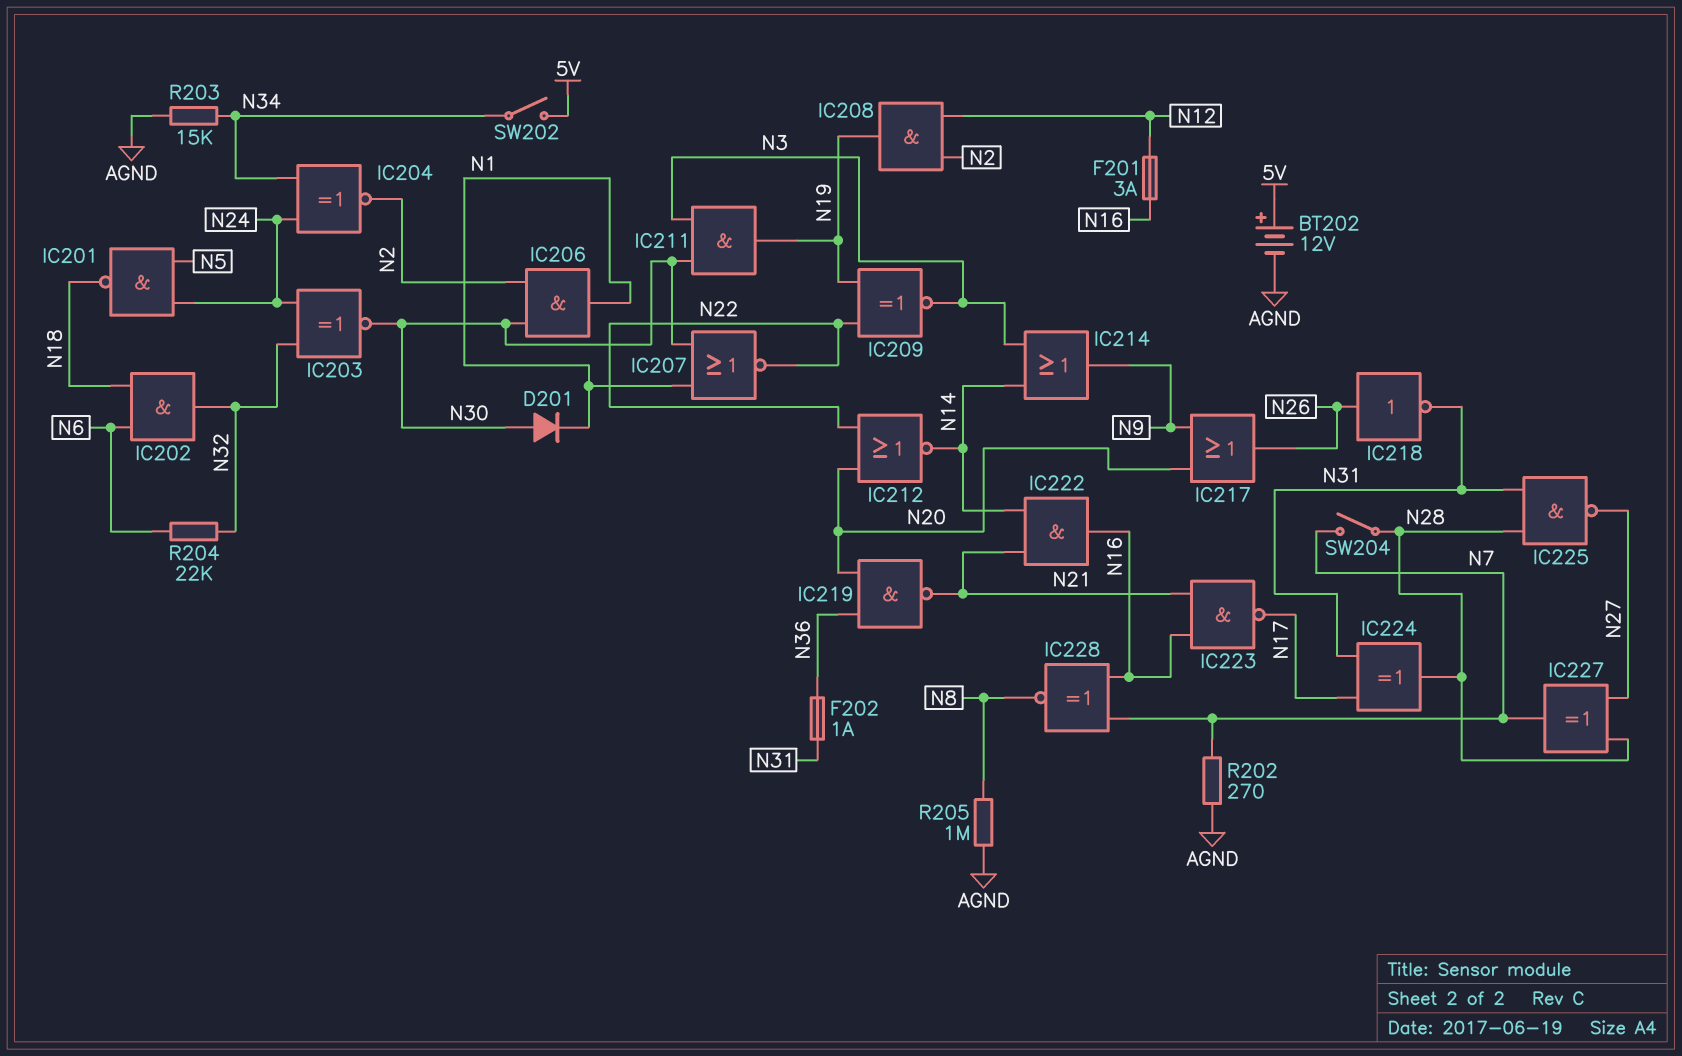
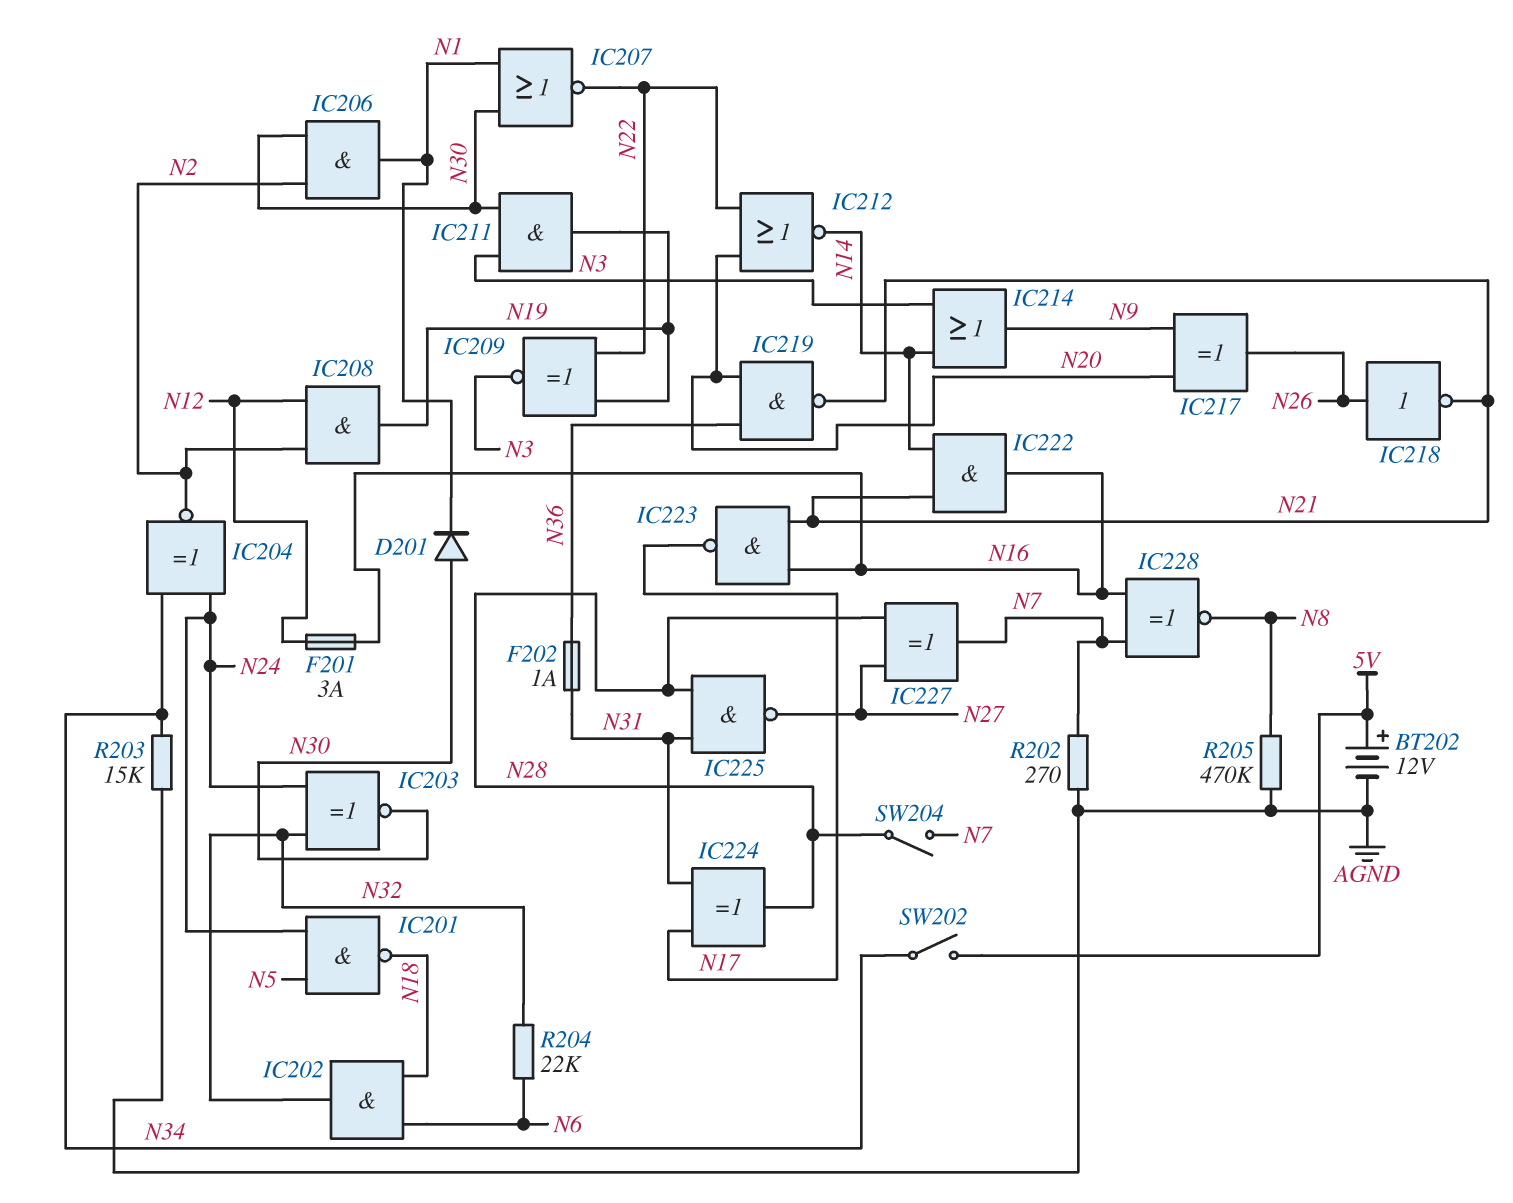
IC217: OR (in N9, in N20, out N26) -> XOR (in N9, in N20, out N26)
IC218: NOT (in N26, out N31) -> NOT (in N26, out N21)
R205: 1M (AGND, N8) -> 470k (AGND, N8)

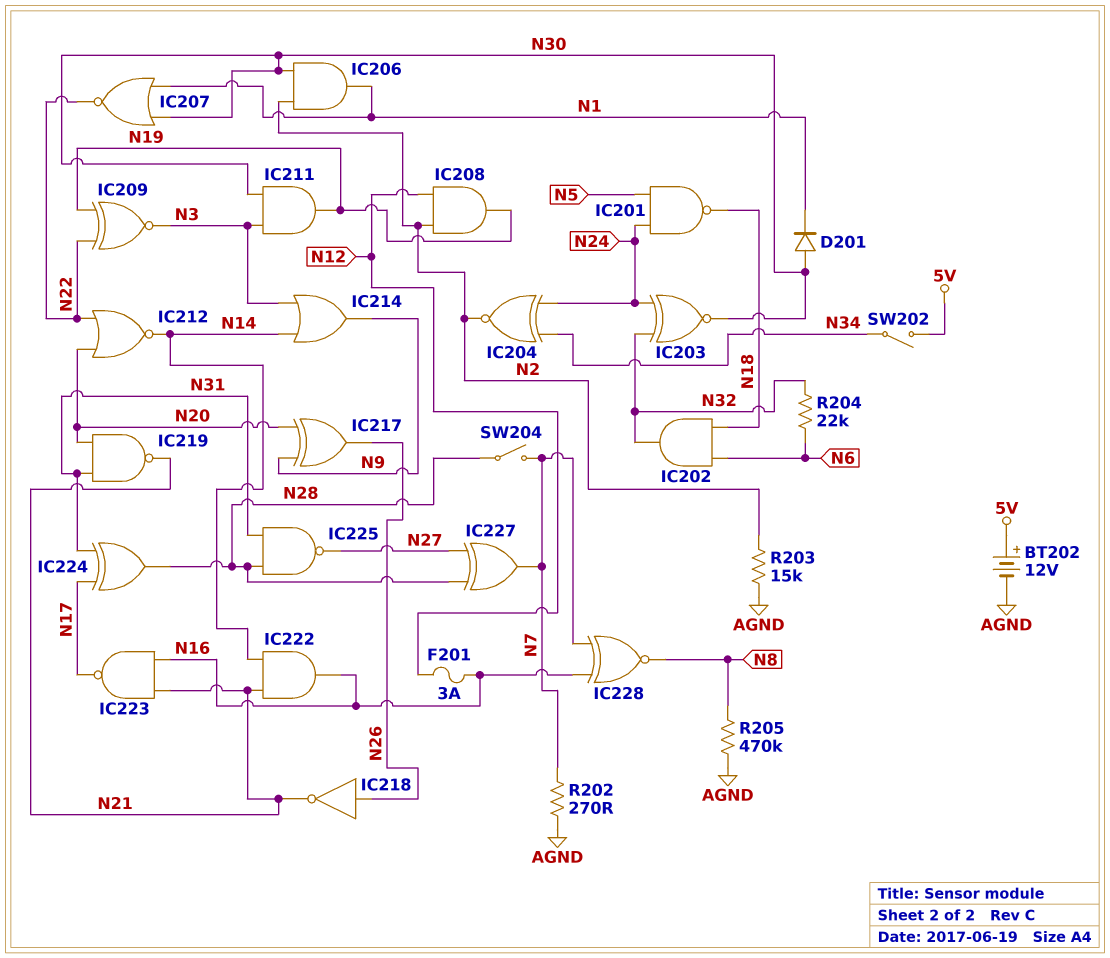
F202: 1A (N31, N36) -> none
IC219: NAND (in N20, in N36, out N21) -> NAND (in N20, in N31, out N21)
R203: 15k (AGND, N34) -> 15k (AGND, N2)

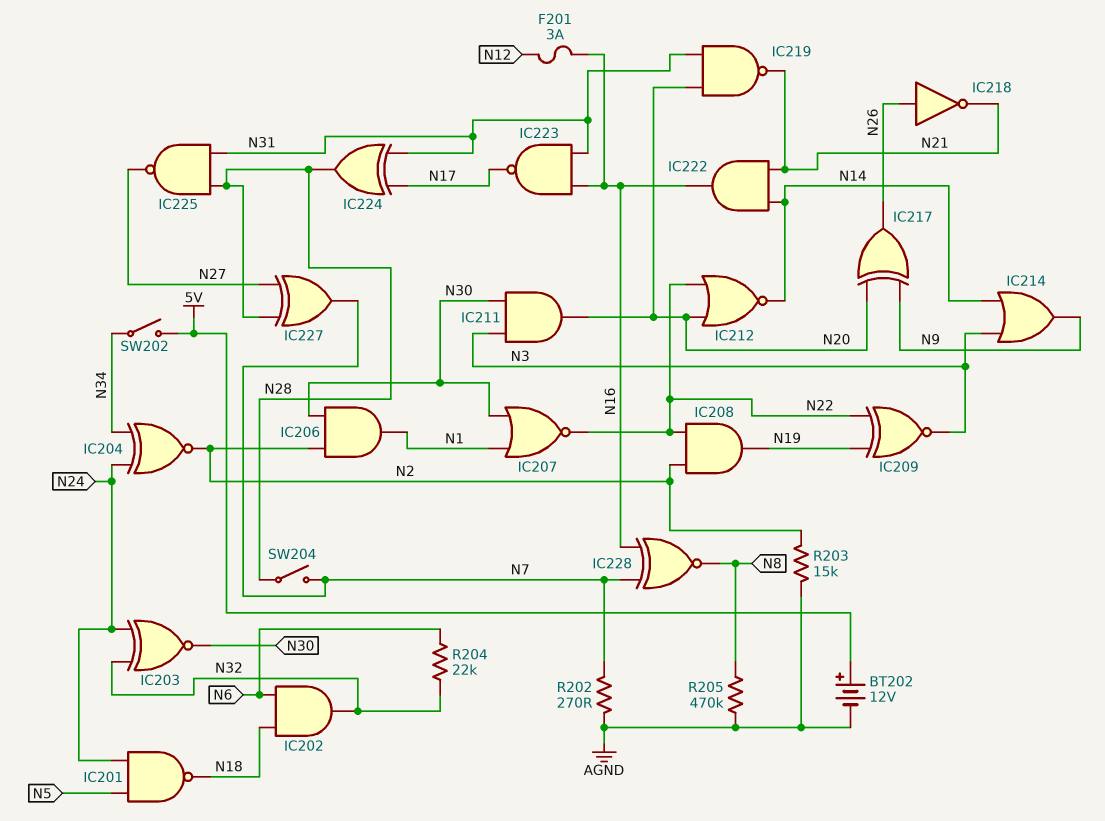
D201: diode (A N30, K N1) -> none
IC208: AND (in N2, in N12, out N19) -> AND (in N2, in N22, out N19)
IC211: AND (in N3, in N30, out N19) -> AND (in N3, in N30, out N20)
IC223: NAND (in N16, in N21, out N17) -> NAND (in N16, in N31, out N17)

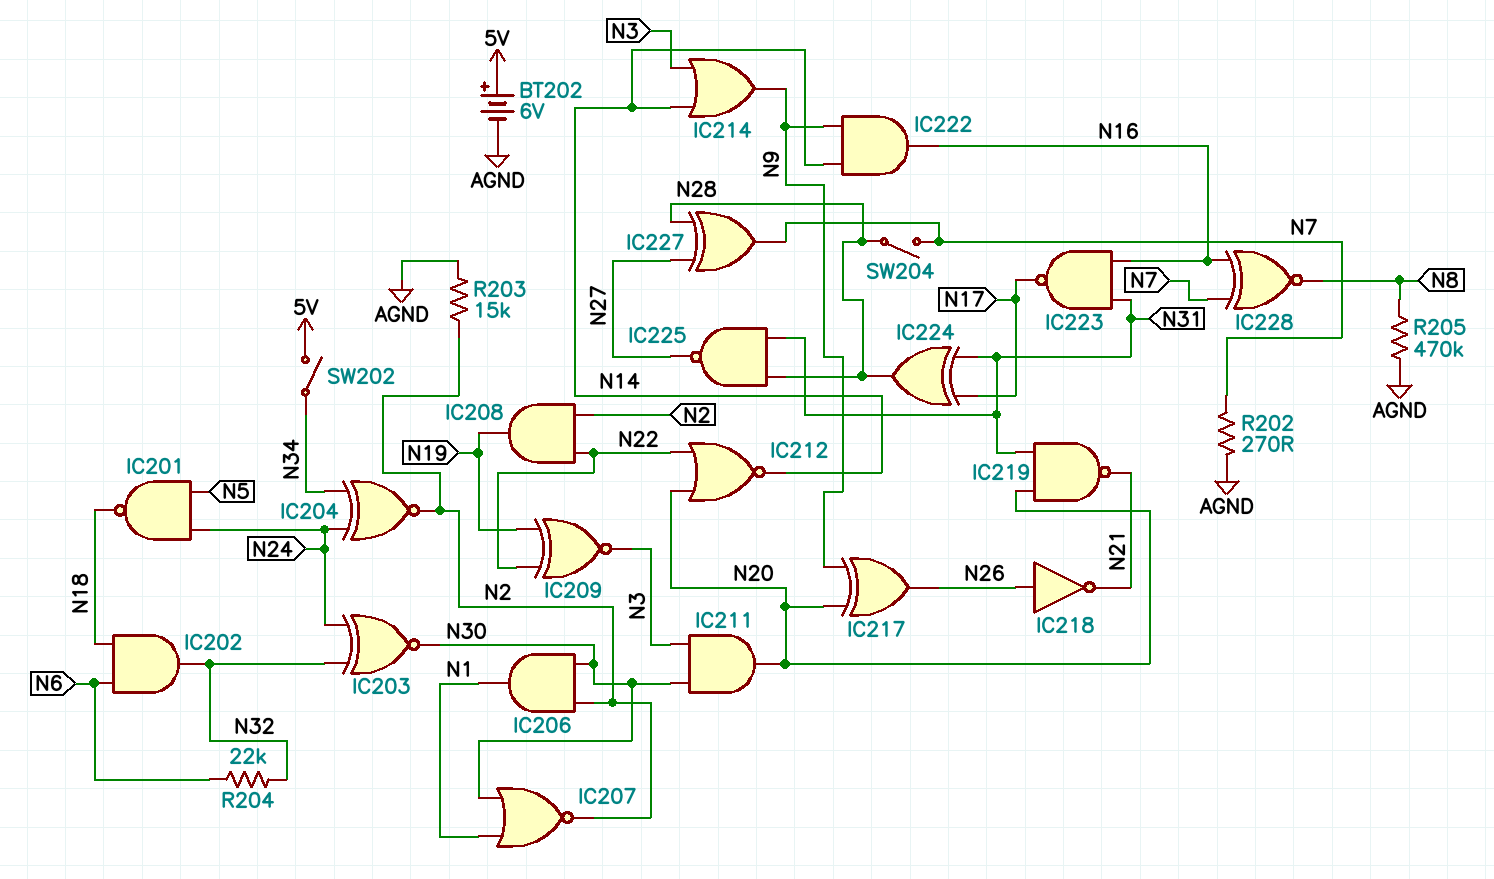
BT202: 12V (plus 5V, minus AGND) -> 6V (plus 5V, minus AGND)
F201: 3A (N12, N16) -> none
IC207: NOR (in N1, in N30, out N22) -> NOR (in N1, in N30, out N2)
IC222: AND (in N14, in N21, out N16) -> AND (in N9, in N14, out N16)

